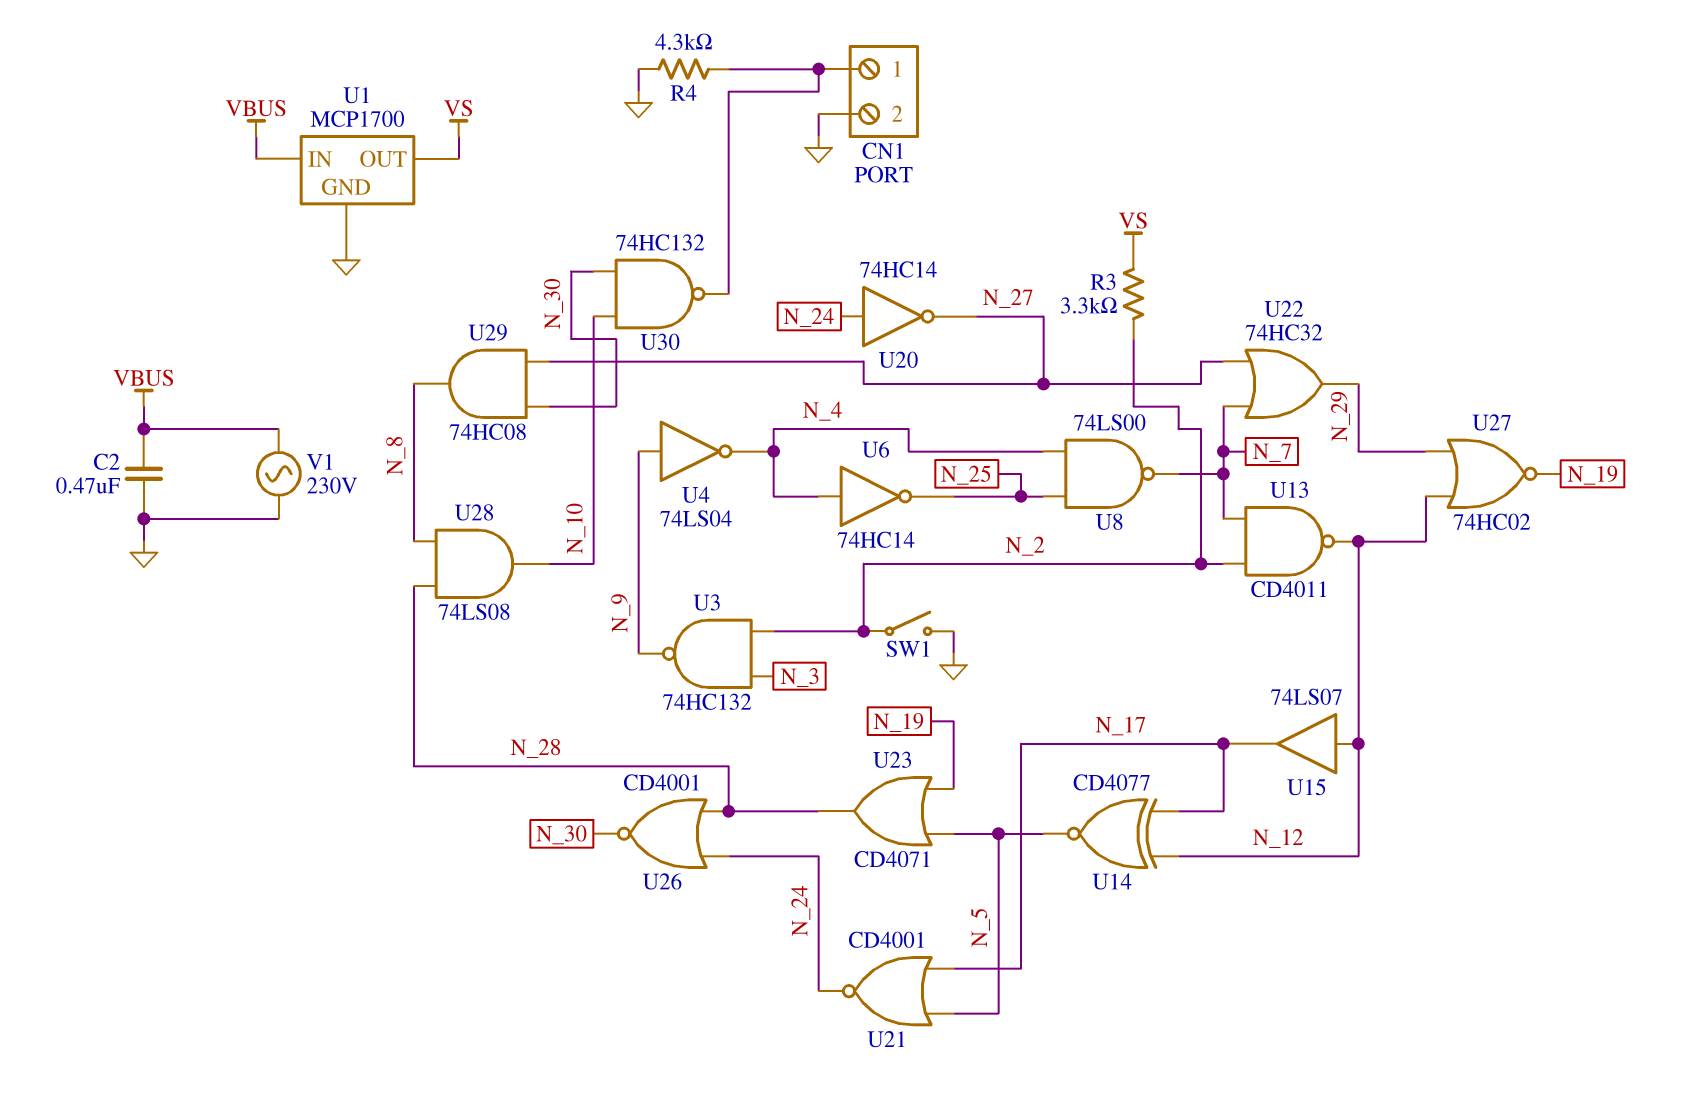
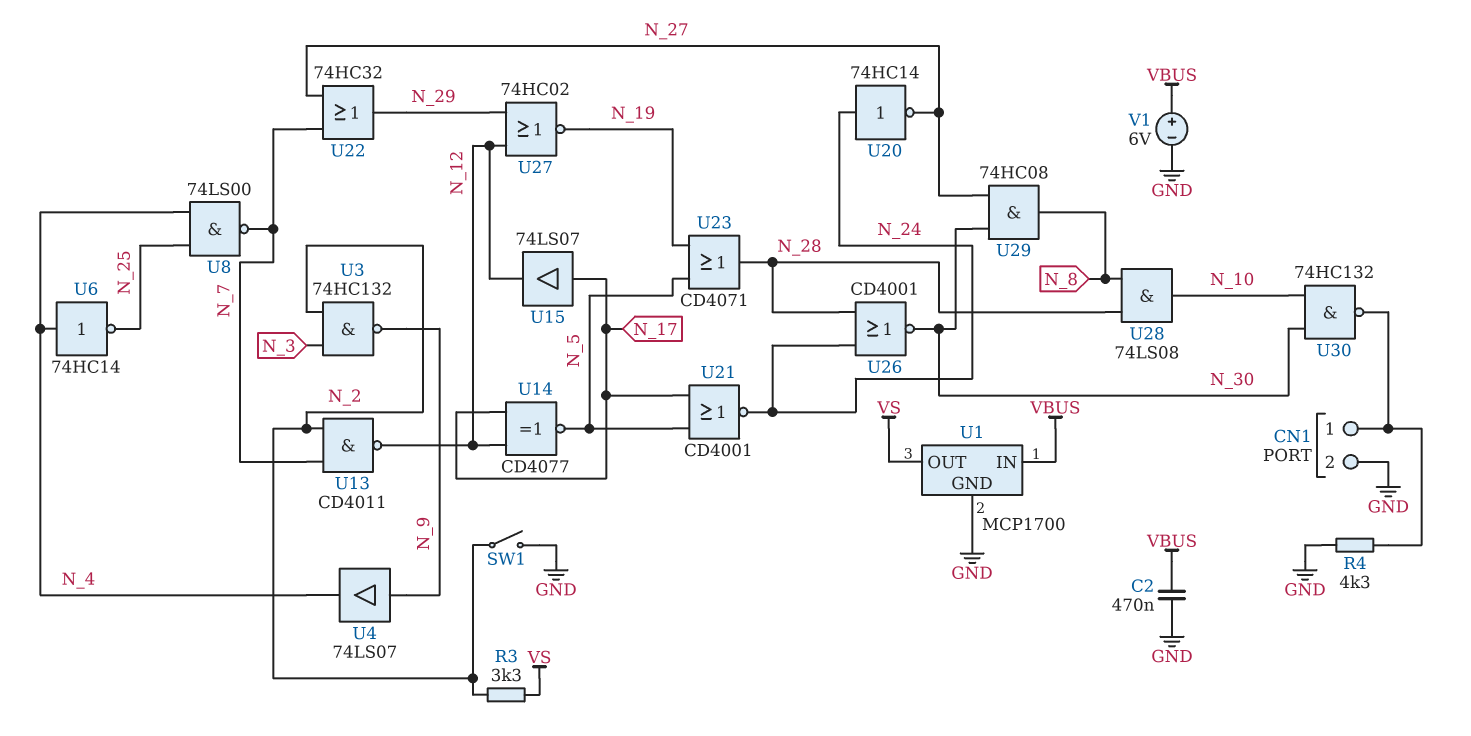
U4: NOT 74LS04 (in N_9, out N_4) -> buffer 74LS07 (in N_9, out N_4)
U15: buffer 74LS07 (in N_12, out N_17) -> buffer 74LS07 (in N_17, out N_12)
V1: AC 230V (GND, VBUS) -> 6V (plus VBUS, minus GND)

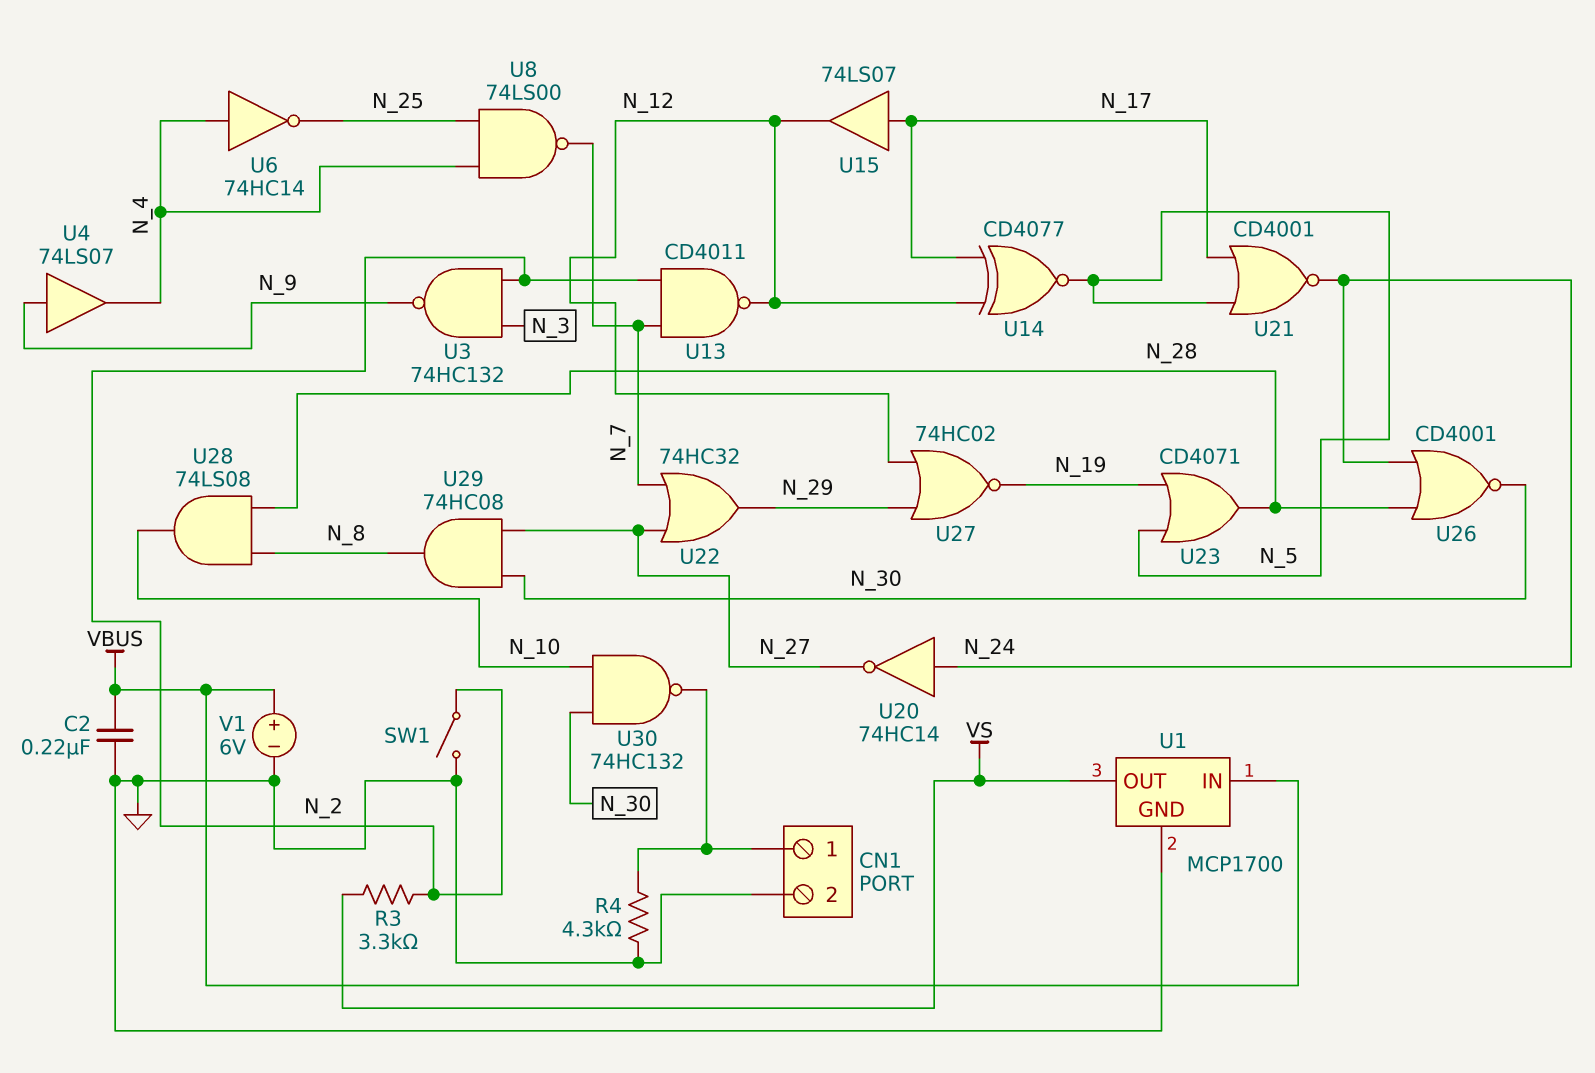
C2: 470nF (GND, VBUS) -> 220nF (GND, VBUS)

